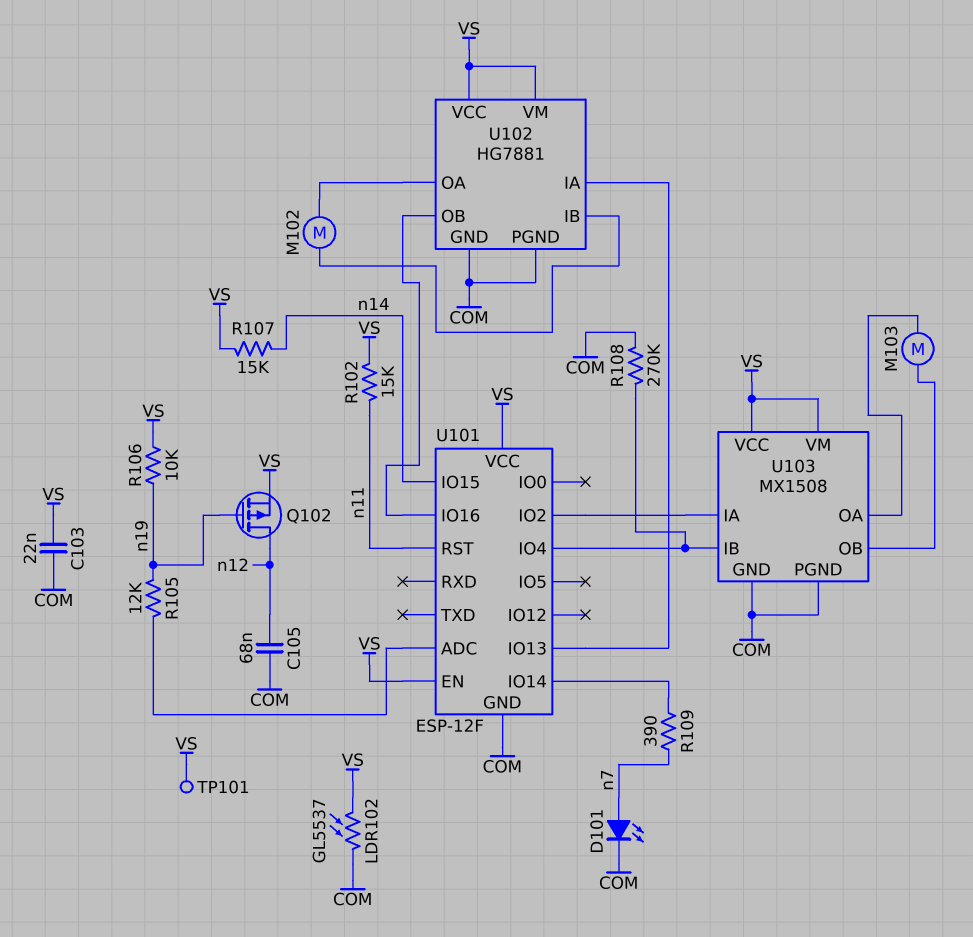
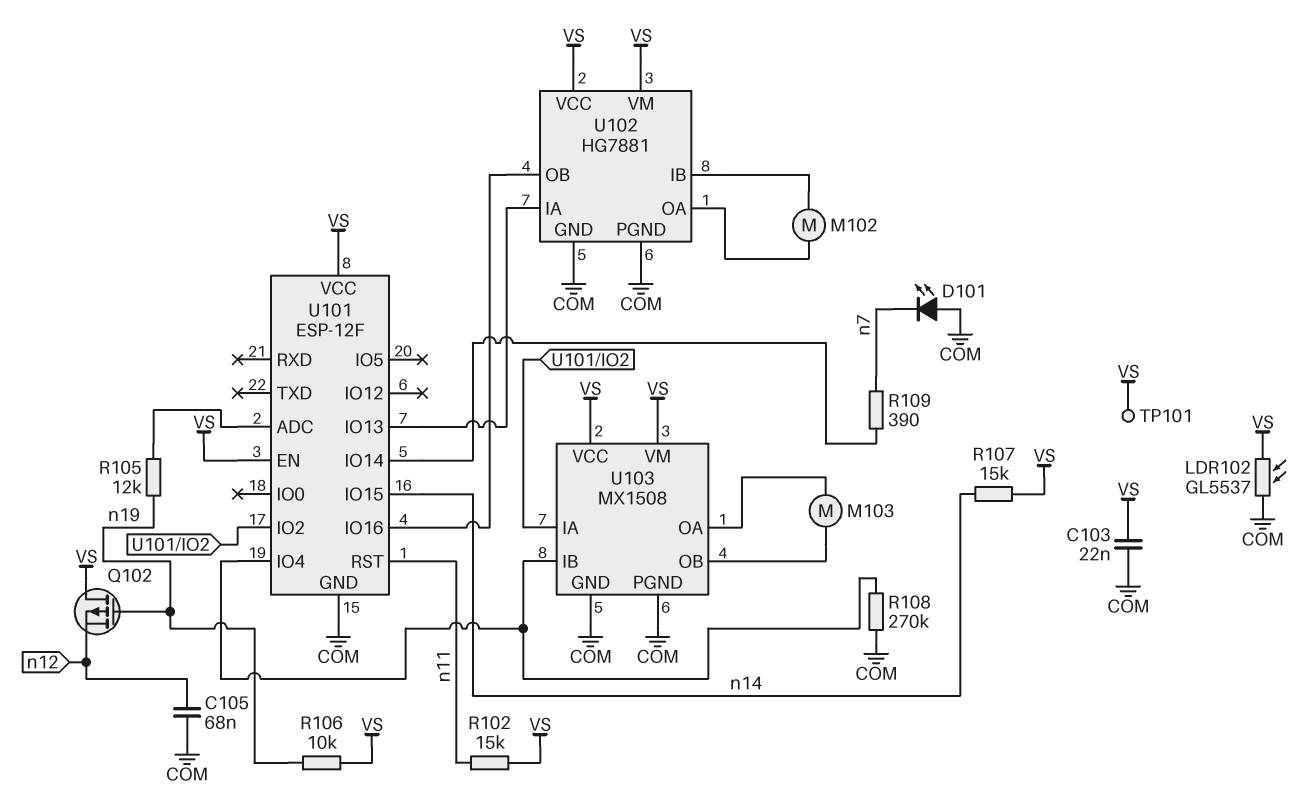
D101: LED (A n7, K COM) -> LED (A COM, K n7)
Q102: PMOS (G n19, D n12, S VS) -> PMOS (G n19, D VS, S n12)

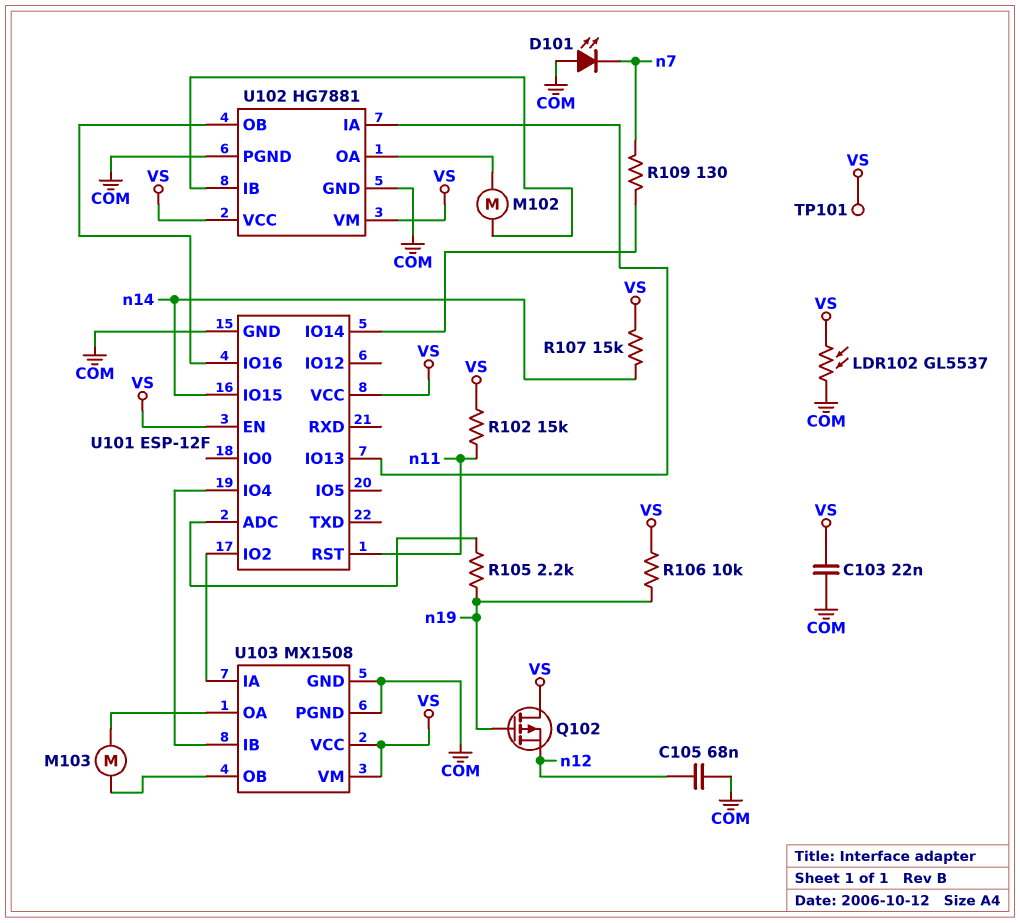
R105: 12k (U101/ADC, n19) -> 2.2k (U101/ADC, n19)
R108: 270k (COM, U101/IO4) -> none
R109: 390 (U101/IO14, n7) -> 130 (U101/IO14, n7)

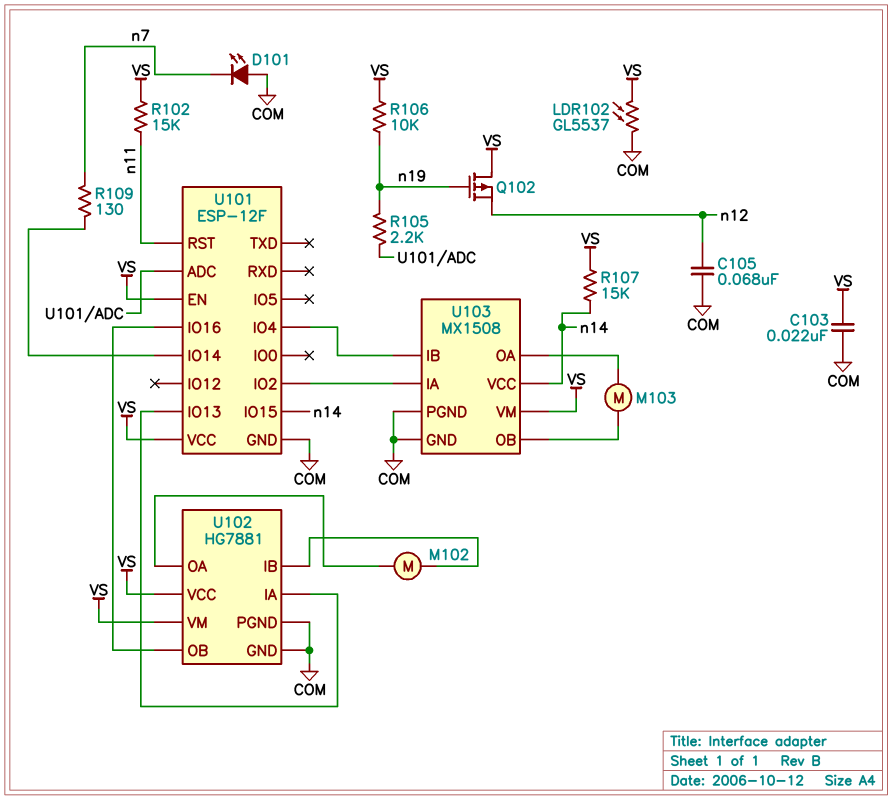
TP101: test point (VS) -> none
U103 pin VCC: VS -> n14

